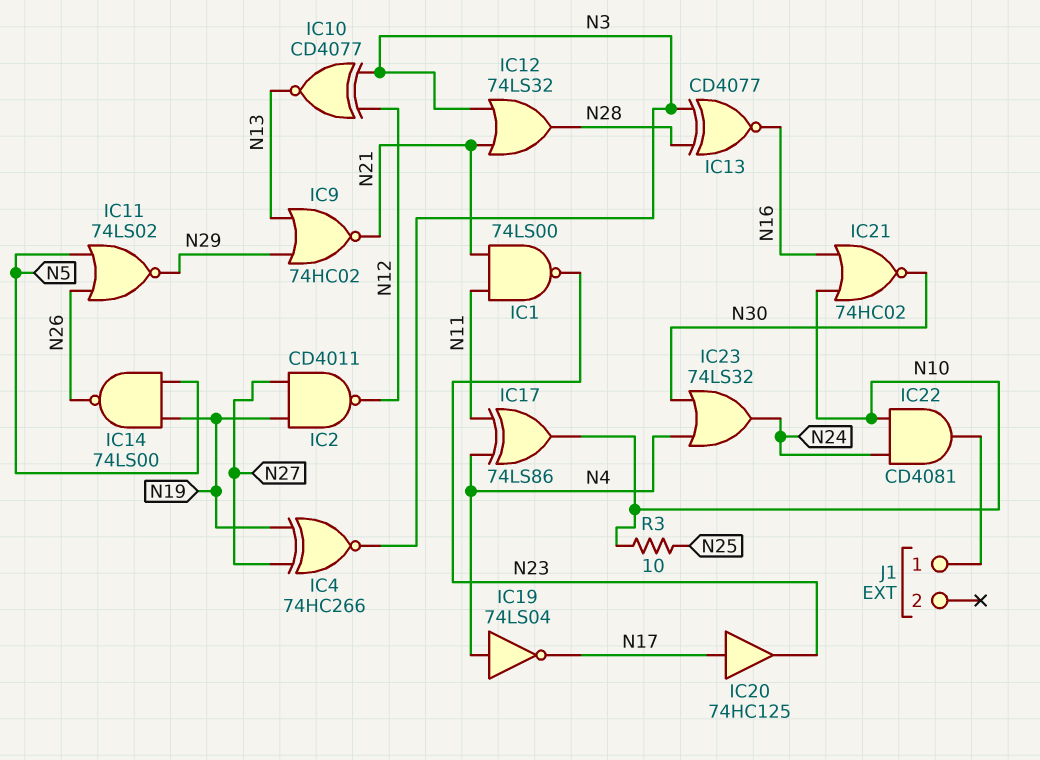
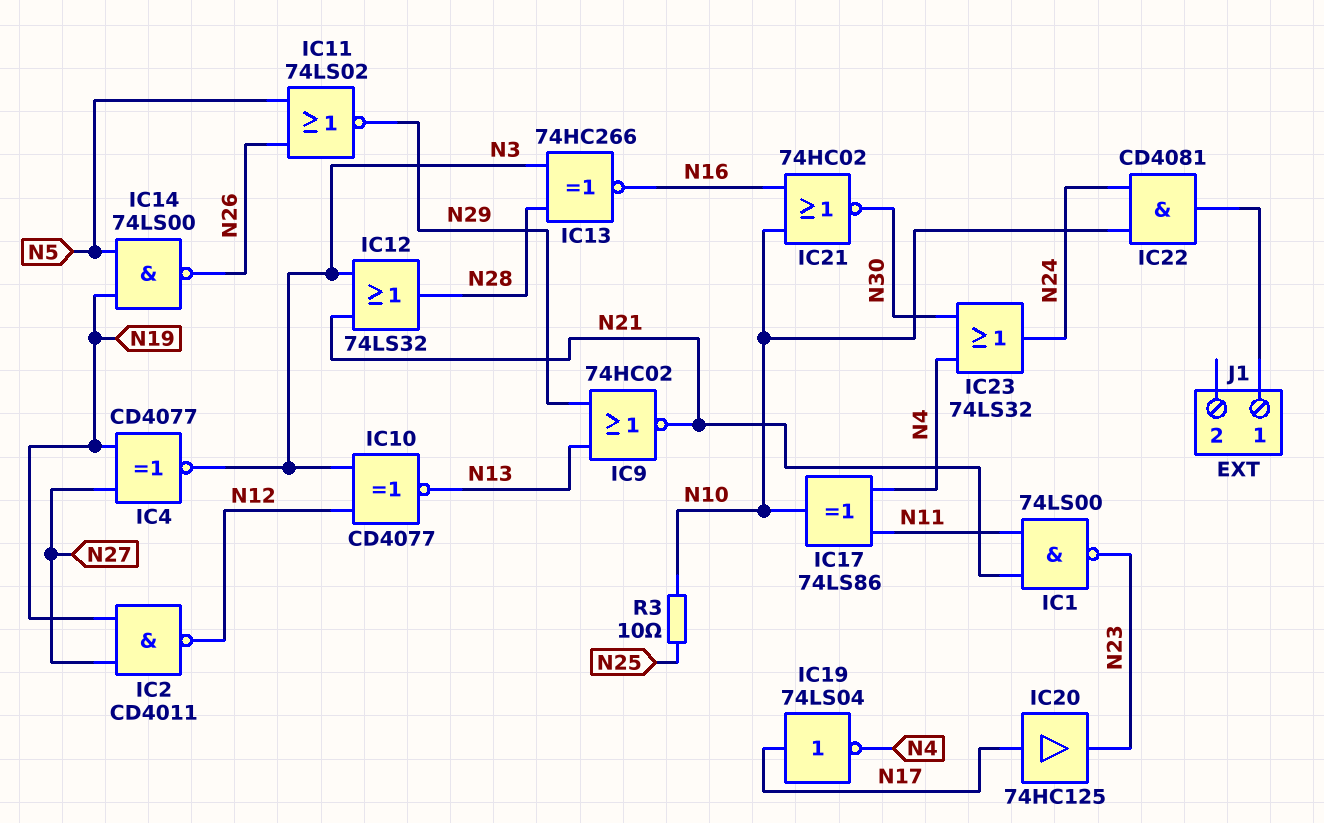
IC4: XNOR 74HC266 (in N19, in N27, out N3) -> XNOR CD4077 (in N19, in N27, out N3)
IC13: XNOR CD4077 (in N3, in N28, out N16) -> XNOR 74HC266 (in N3, in N28, out N16)
IC19: NOT 74LS04 (in N4, out N17) -> NOT 74LS04 (in N17, out N4)

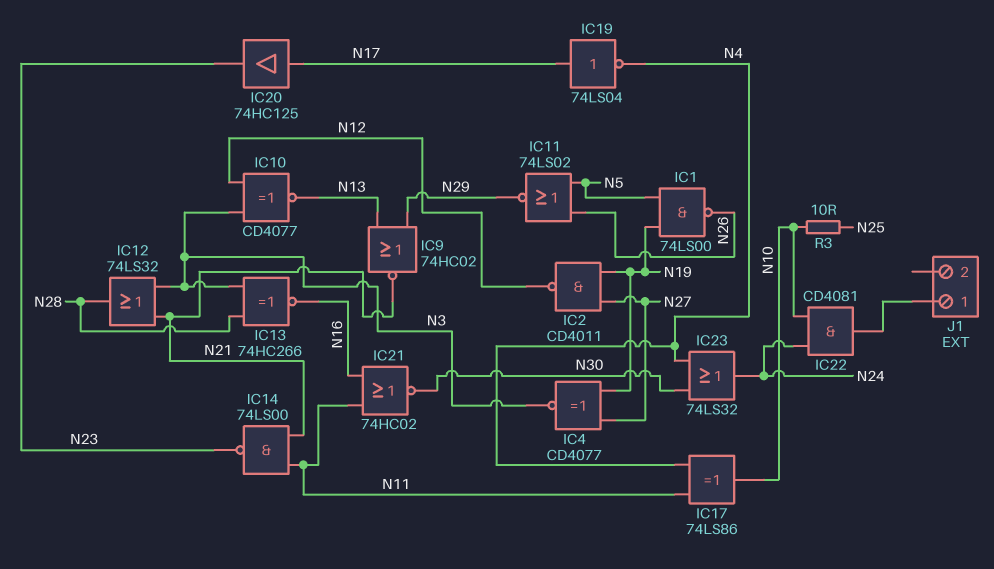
IC1: NAND 74LS00 (in N11, in N21, out N23) -> NAND 74LS00 (in N5, in N19, out N26)
IC14: NAND 74LS00 (in N5, in N19, out N26) -> NAND 74LS00 (in N11, in N21, out N23)
IC21: NOR 74HC02 (in N10, in N16, out N30) -> NOR 74HC02 (in N11, in N16, out N30)

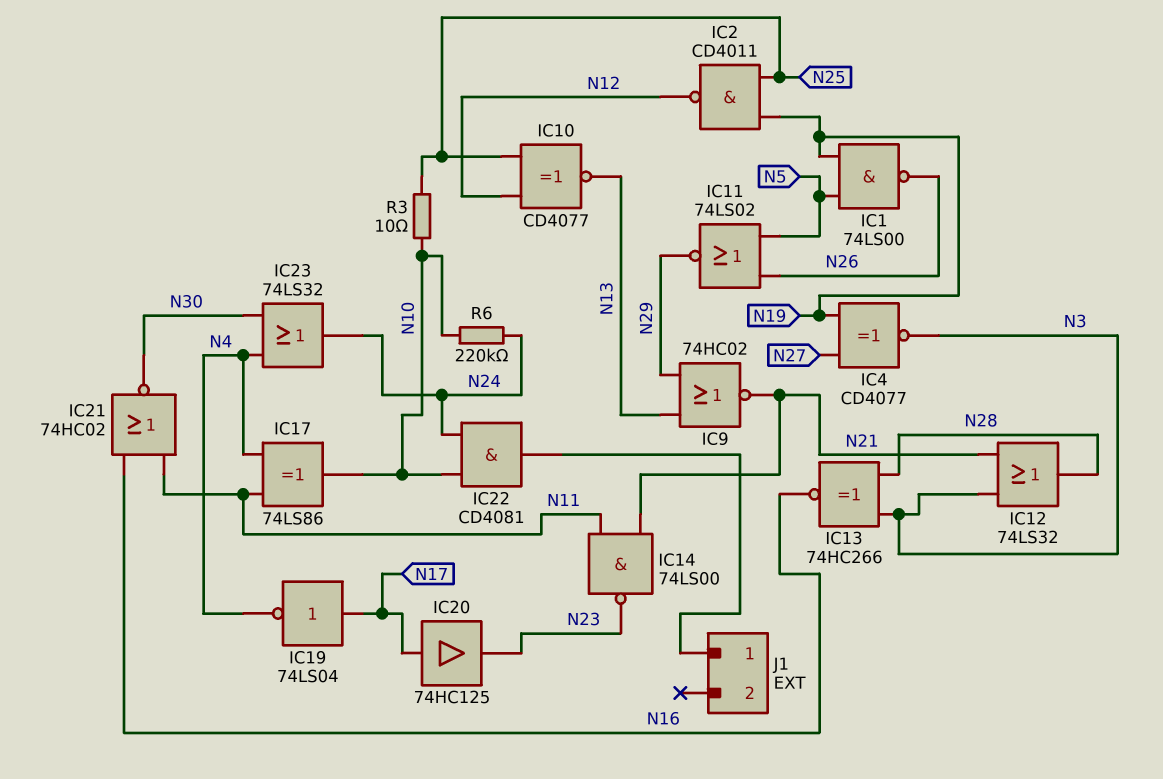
IC2: NAND CD4011 (in N19, in N27, out N12) -> NAND CD4011 (in N19, in N25, out N12)
IC10: XNOR CD4077 (in N3, in N12, out N13) -> XNOR CD4077 (in N12, in N25, out N13)
R6: none -> 220k (N10, N24)

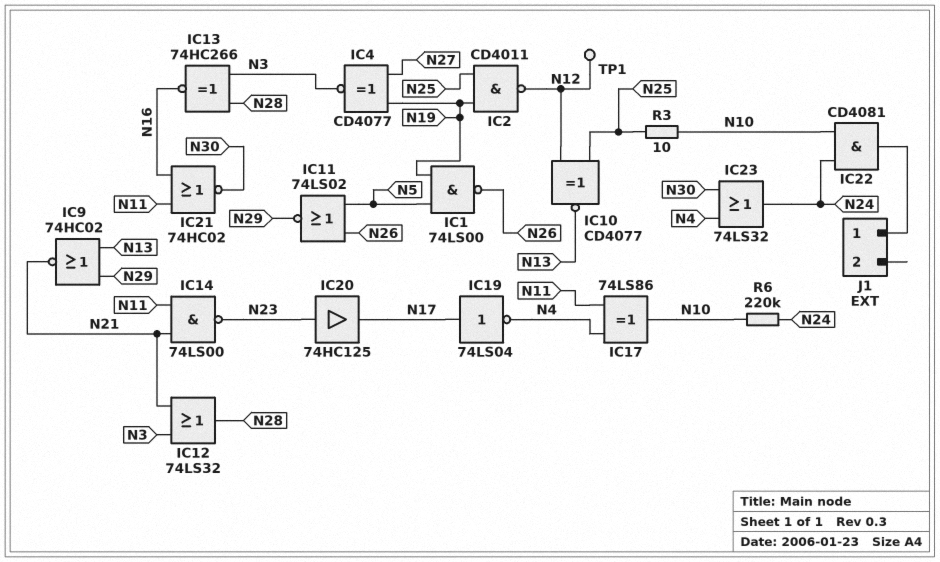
IC20: buffer 74HC125 (in N17, out N23) -> buffer 74HC125 (in N23, out N17)
TP1: none -> test point (N12)

